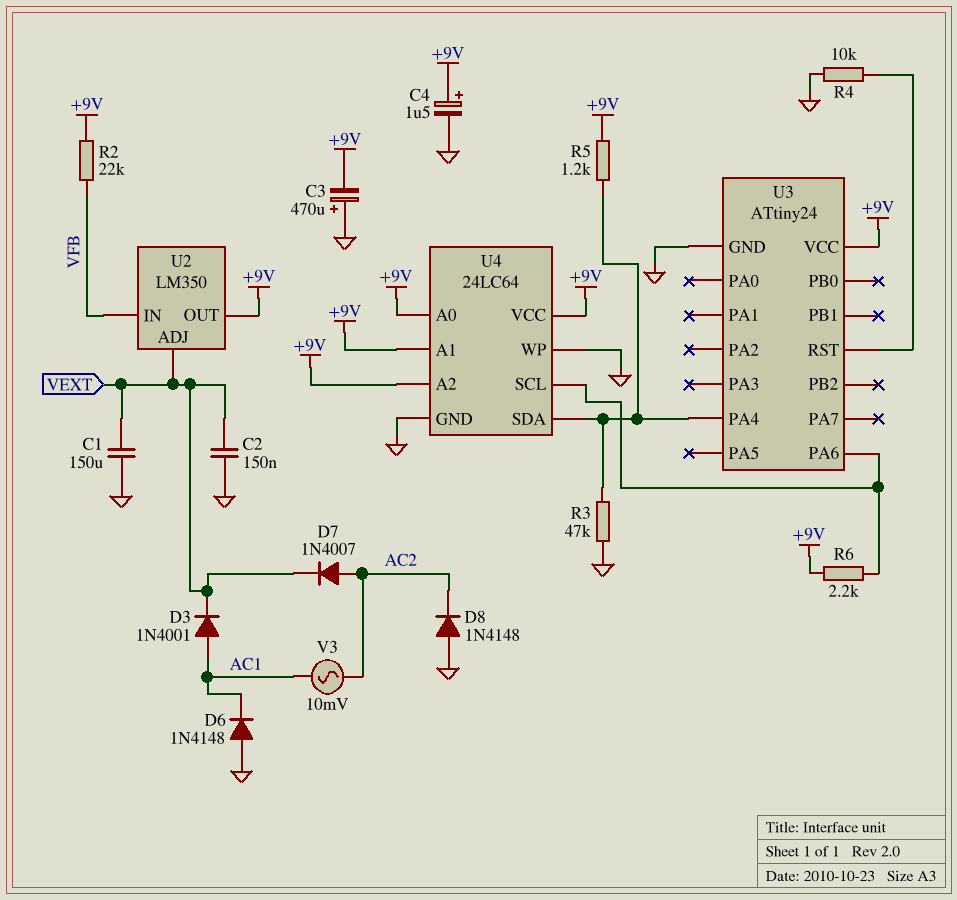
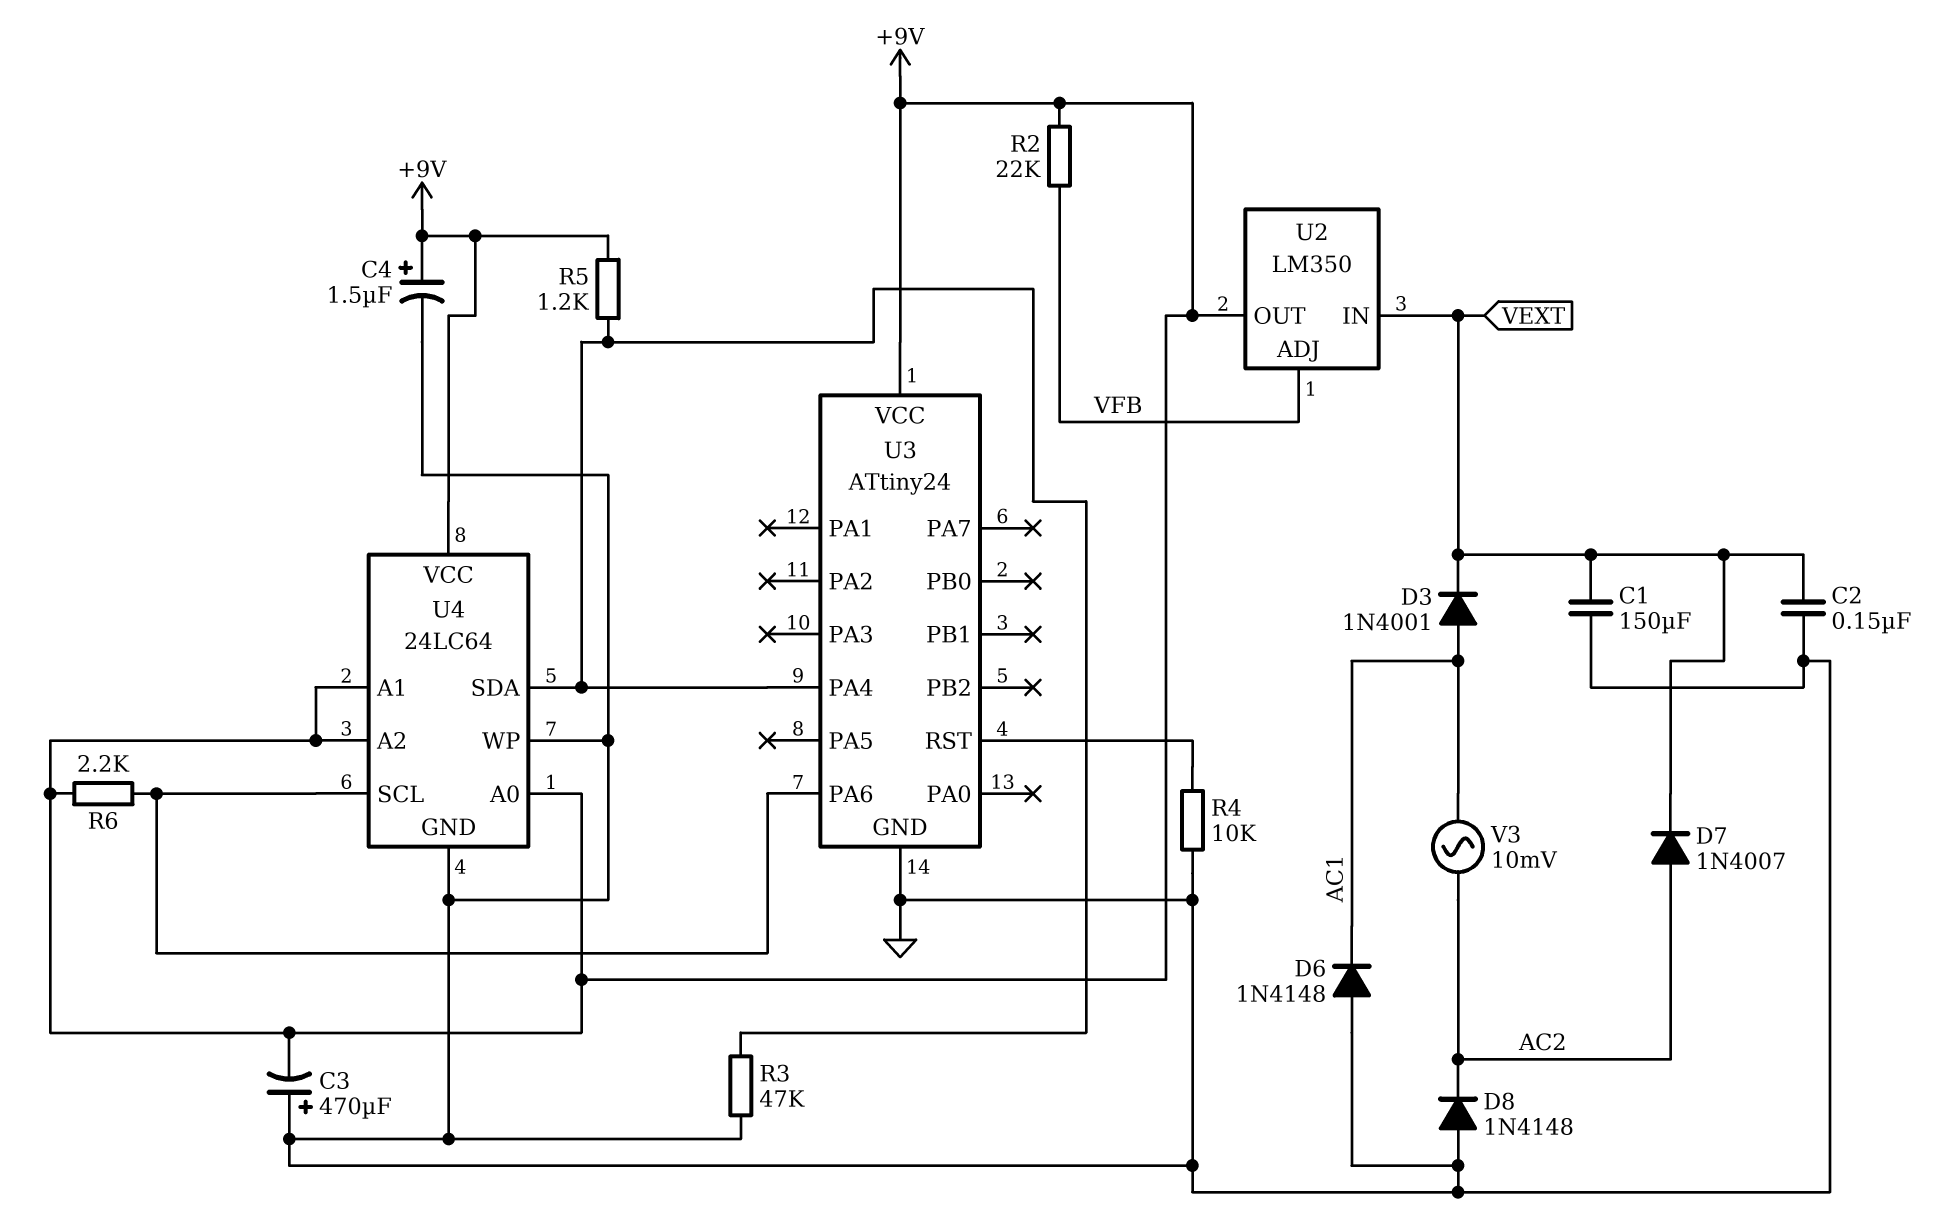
U2 pin ADJ: VEXT -> VFB
U2 pin IN: VFB -> VEXT

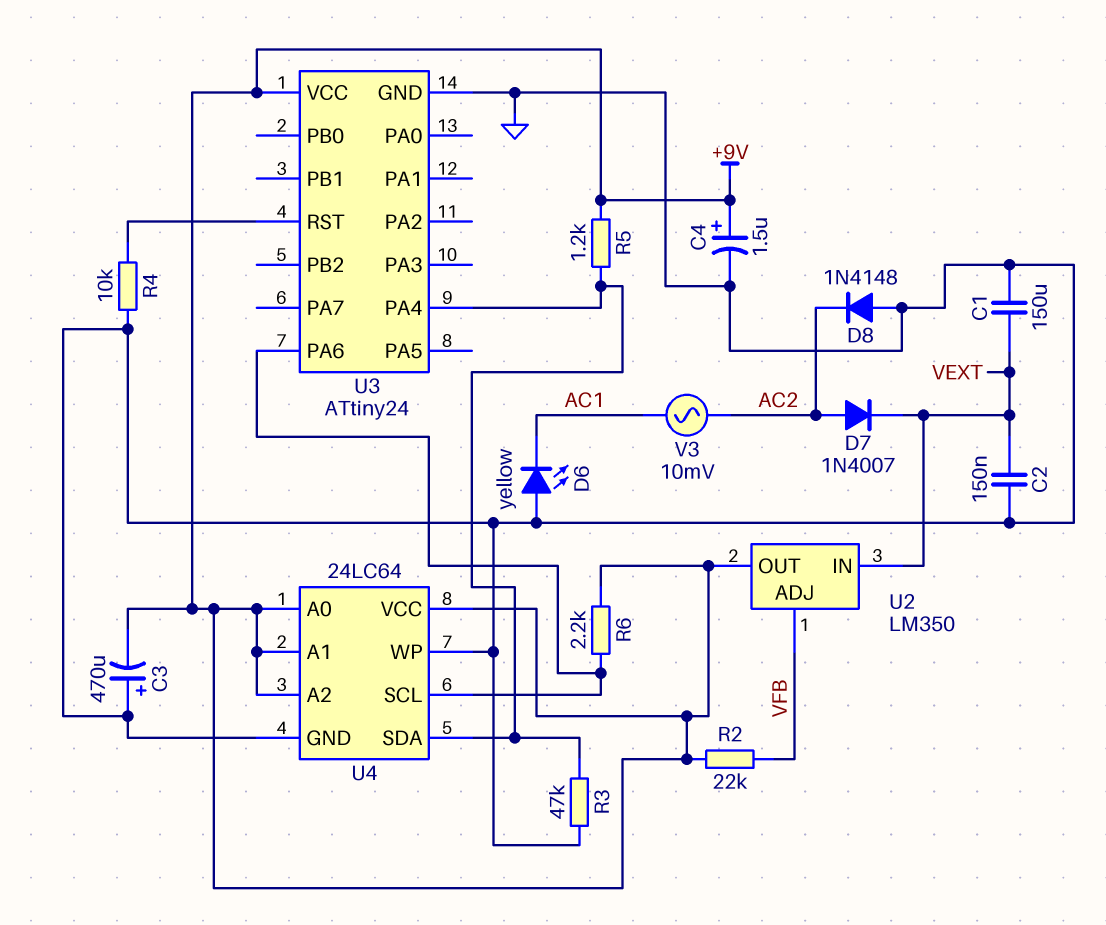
D3: diode 1N4001 (A AC1, K VEXT) -> none
D6: diode 1N4148 (A GND, K AC1) -> LED yellow (A GND, K AC1)

